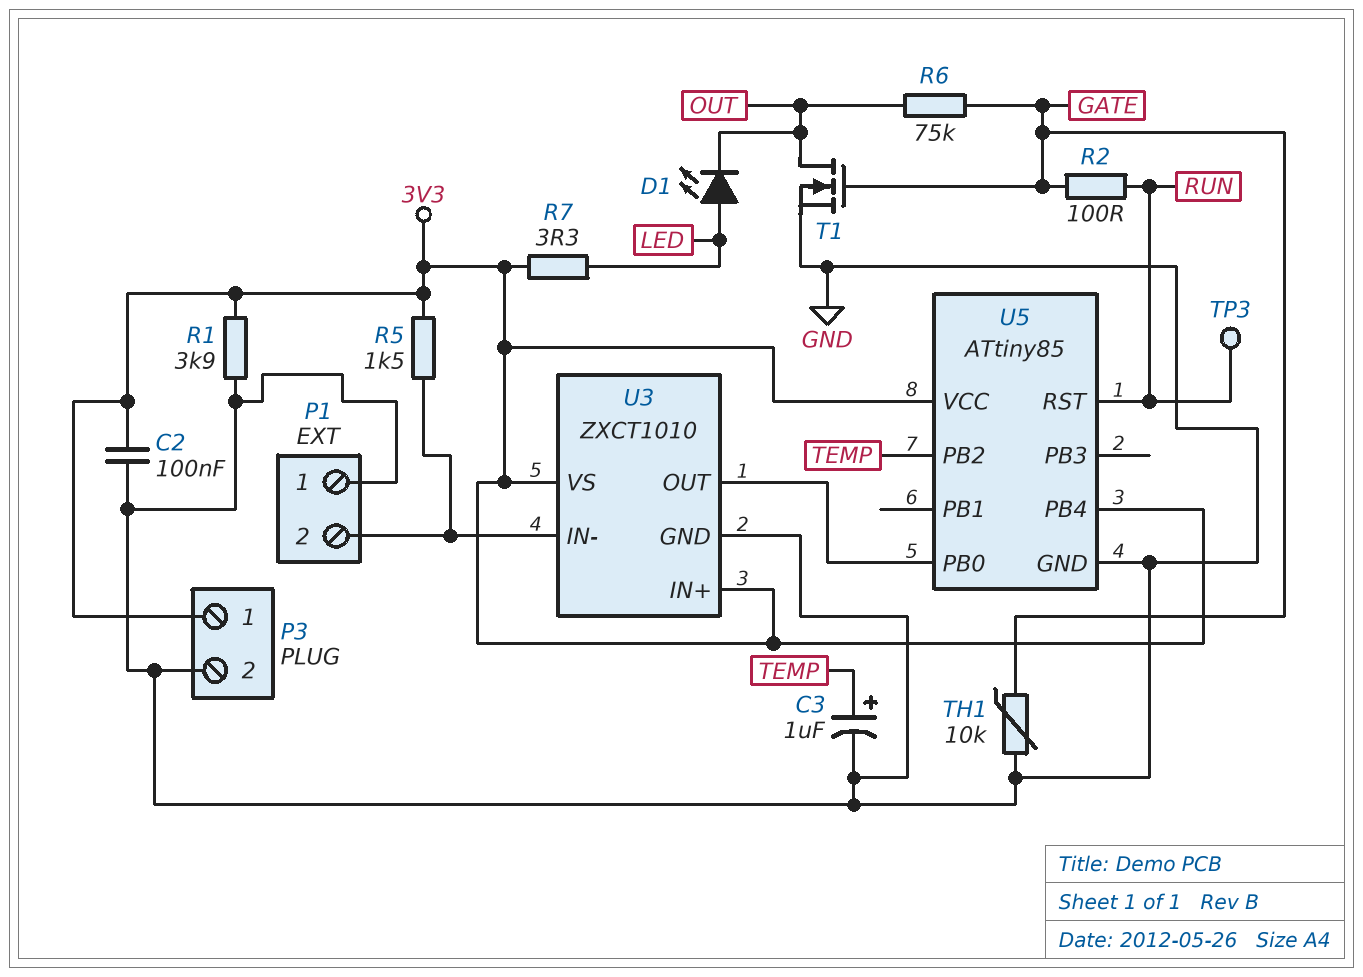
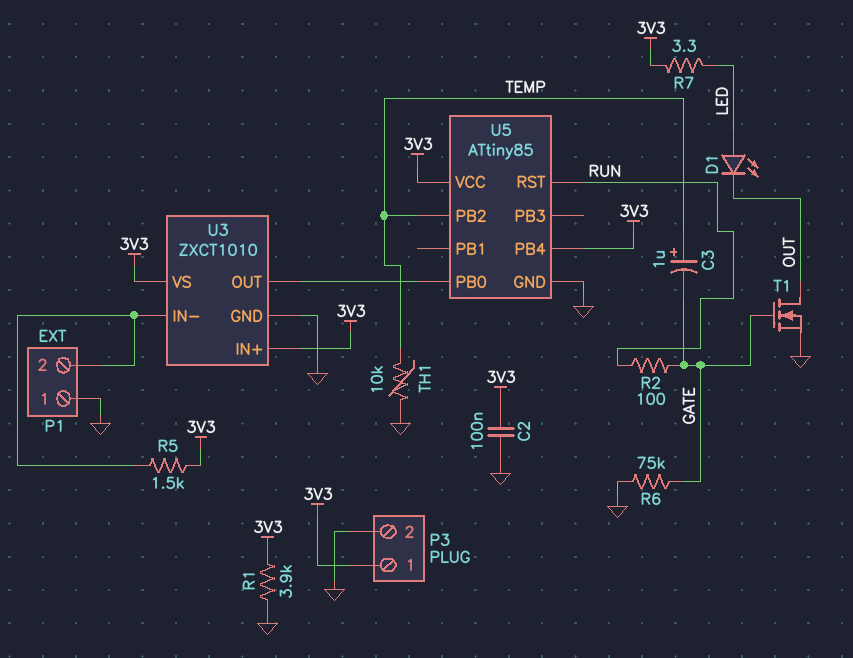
C3: 1uF (plus TEMP, minus GND) -> 1uF (plus TEMP, minus GATE)
R6: 75k (GATE, OUT) -> 75k (GATE, GND)
TH1: 10k (GATE, GND) -> 10k (GND, TEMP)
TP3: test point (RUN) -> none

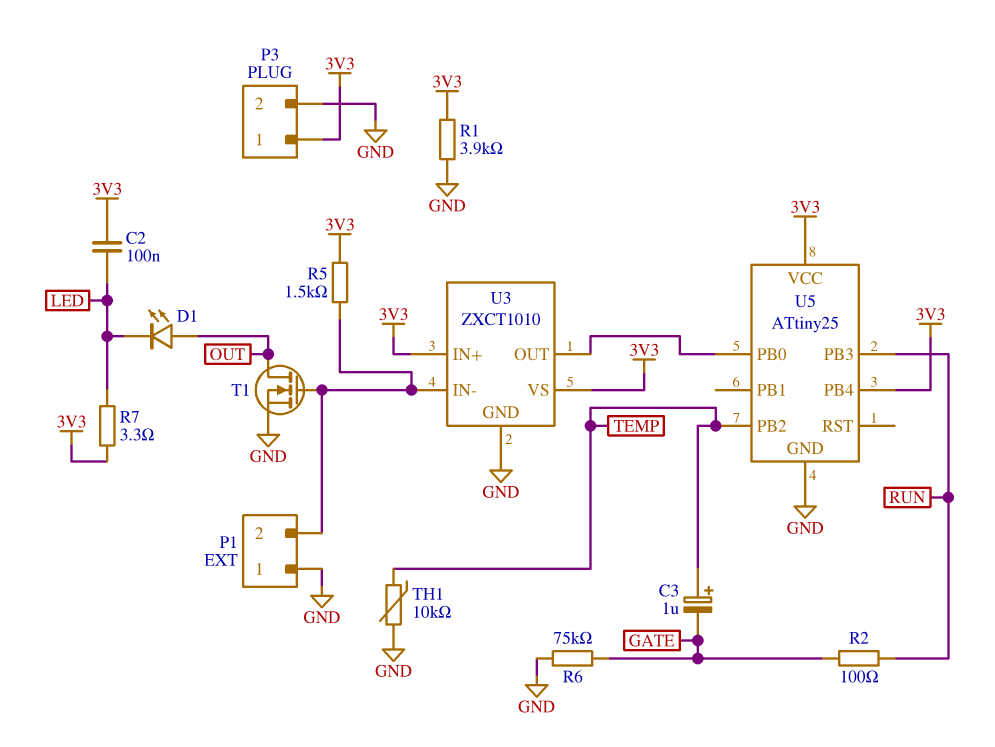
C2: 100nF (3V3, GND) -> 100nF (3V3, LED)
D1: LED (A LED, K OUT) -> LED (A OUT, K LED)
T1: NMOS (G GATE, D OUT, S GND) -> NMOS (G P1/2, D OUT, S GND)
U5: ATtiny85 -> ATtiny25
U5 pin PB3: none -> RUN
U5 pin RST: RUN -> none

